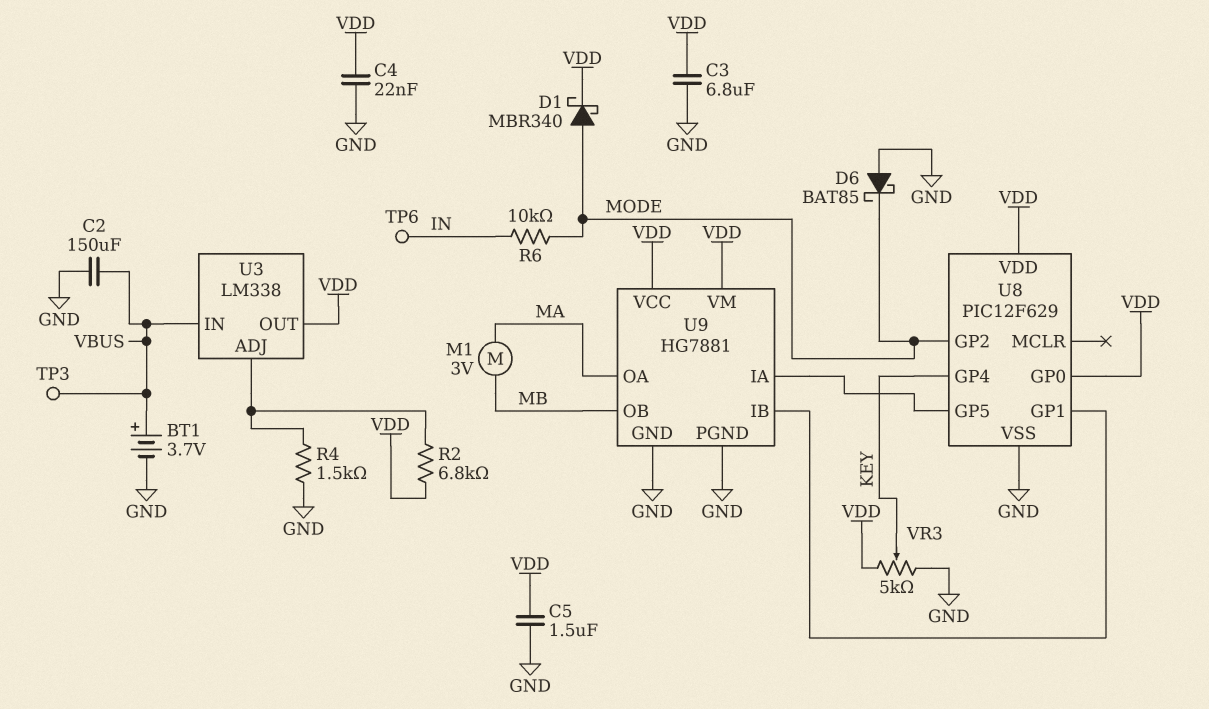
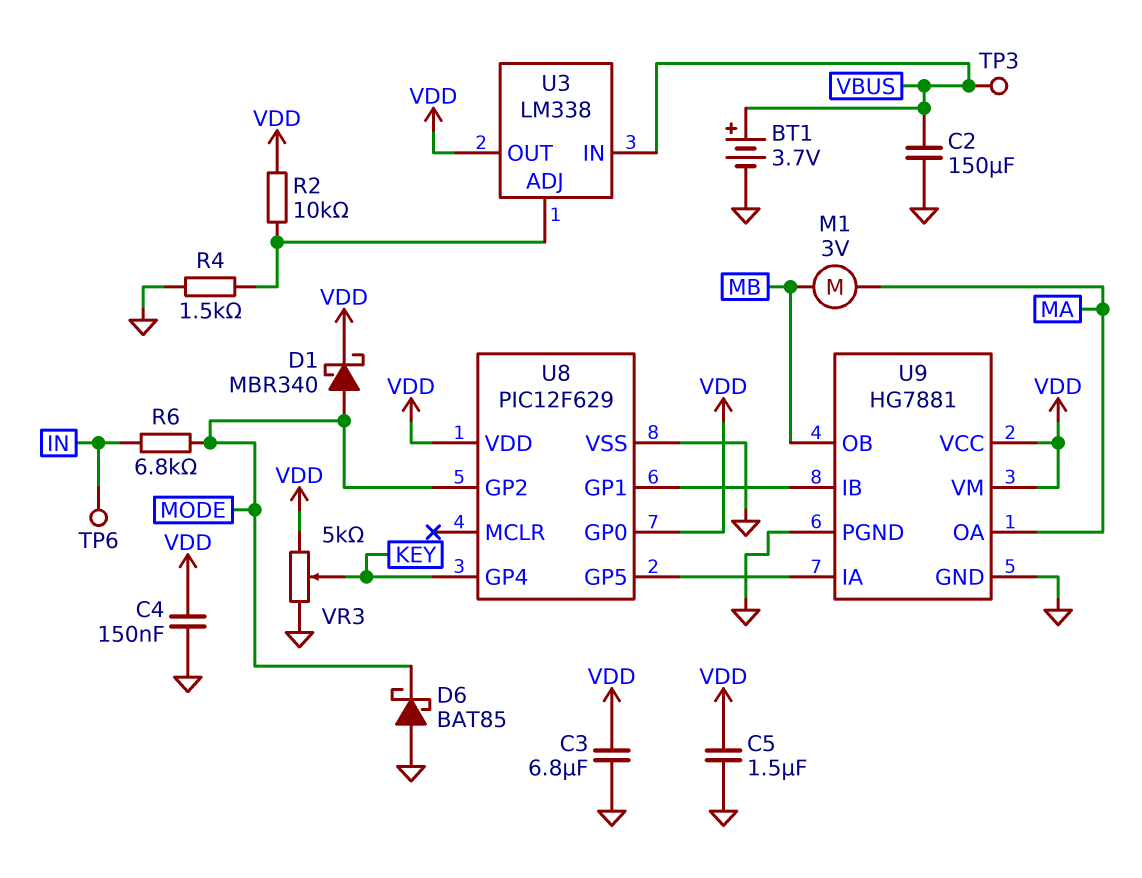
C4: 22nF (GND, VDD) -> 150nF (GND, VDD)
R2: 6.8k (U3/ADJ, VDD) -> 10k (U3/ADJ, VDD)
R6: 10k (IN, MODE) -> 6.8k (IN, MODE)

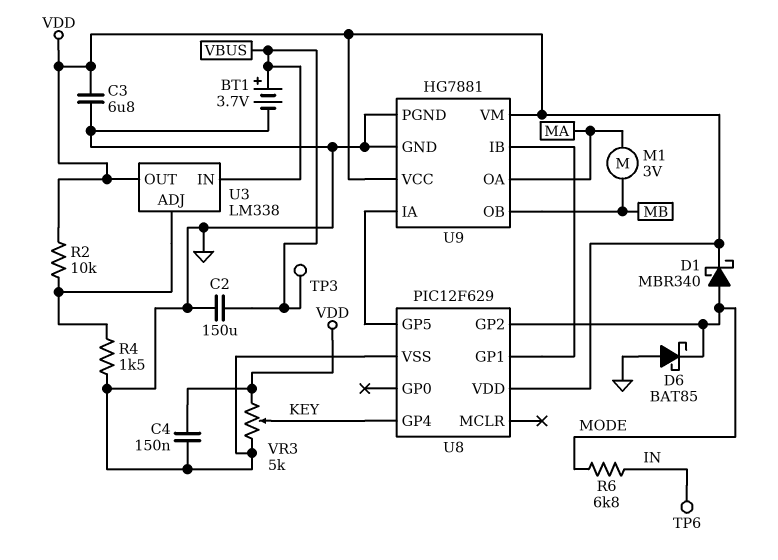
C5: 1.5uF (GND, VDD) -> none
U8 pin GP0: VDD -> none

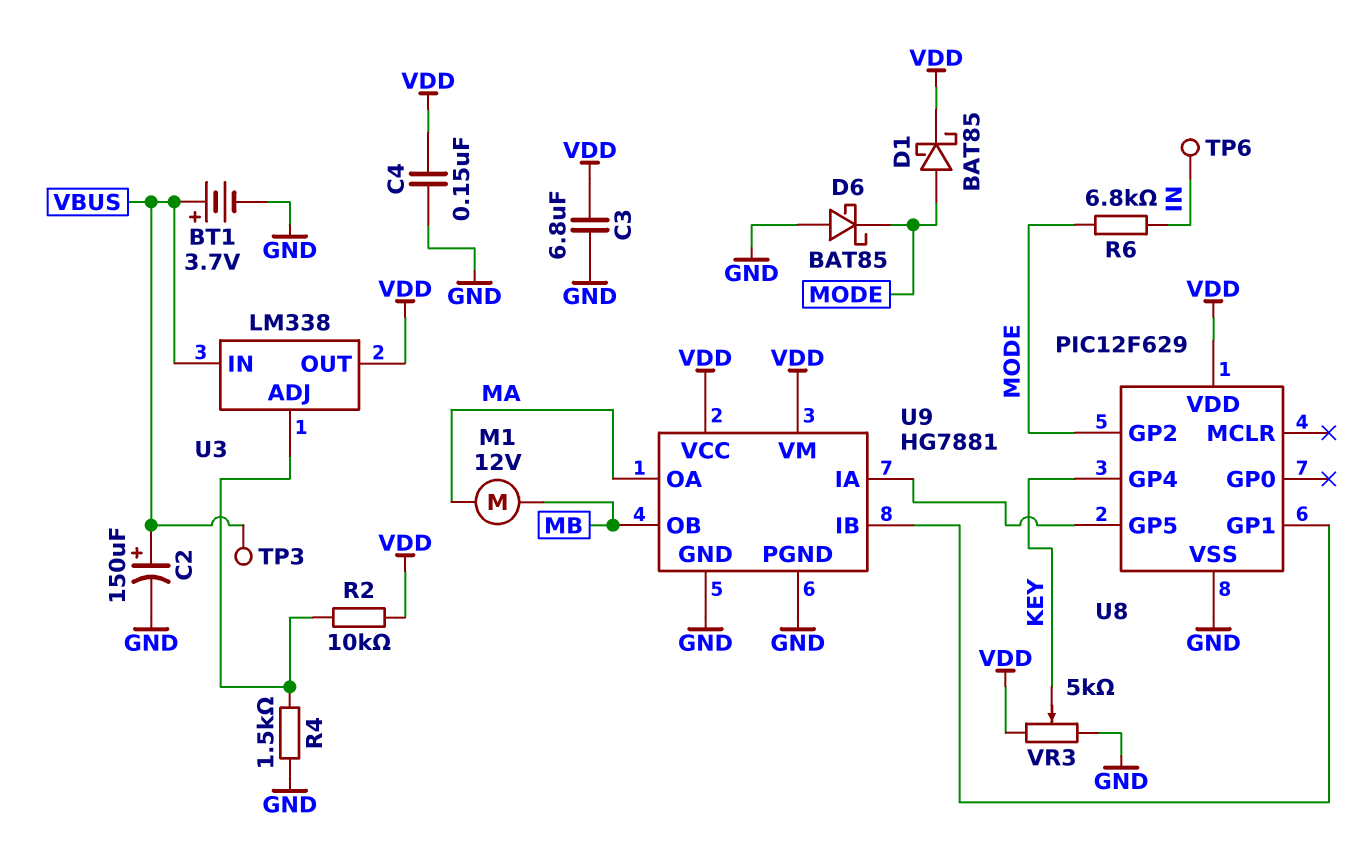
C2: 150uF (GND, VBUS) -> 150uF (plus VBUS, minus GND)
D1: schottky MBR340 (A MODE, K VDD) -> schottky BAT85 (A MODE, K VDD)
M1: motor 3V (MA, MB) -> motor 12V (MA, MB)

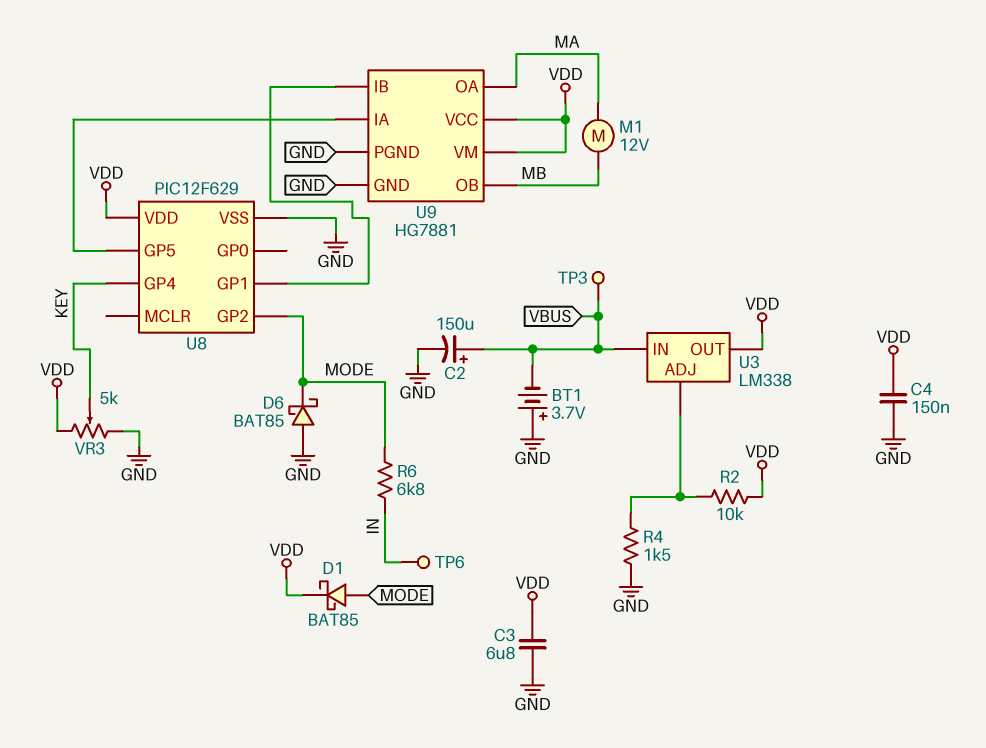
BT1: 3.7V (plus VBUS, minus GND) -> 3.7V (plus GND, minus VBUS)

